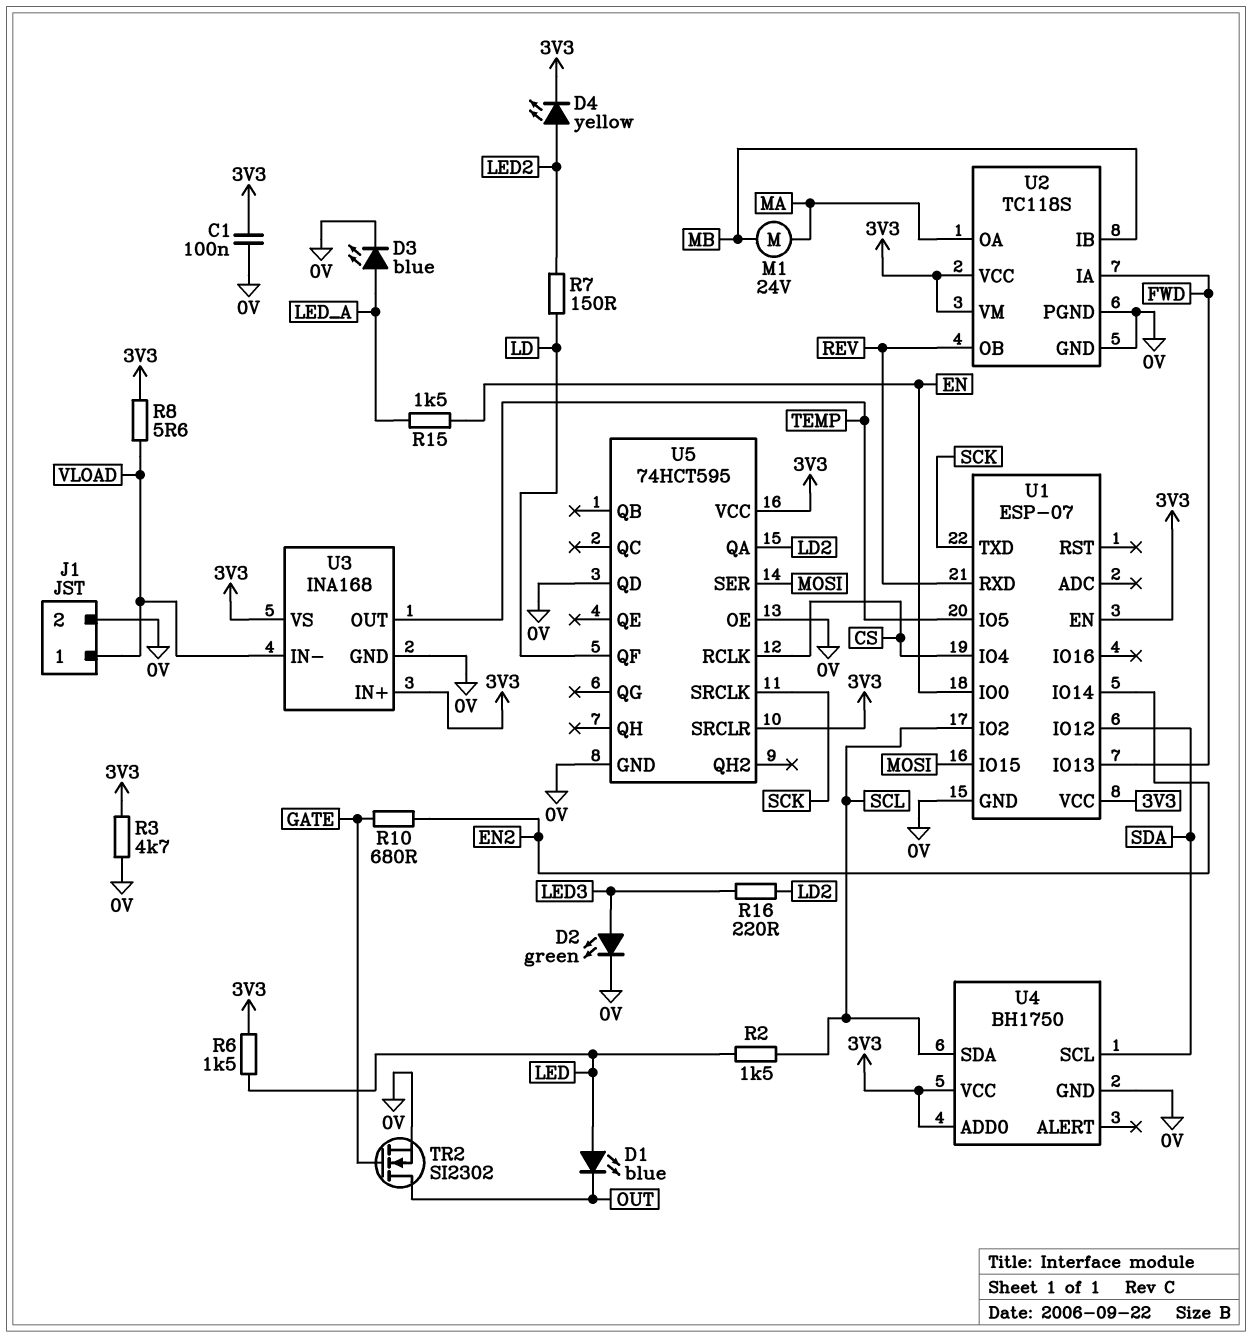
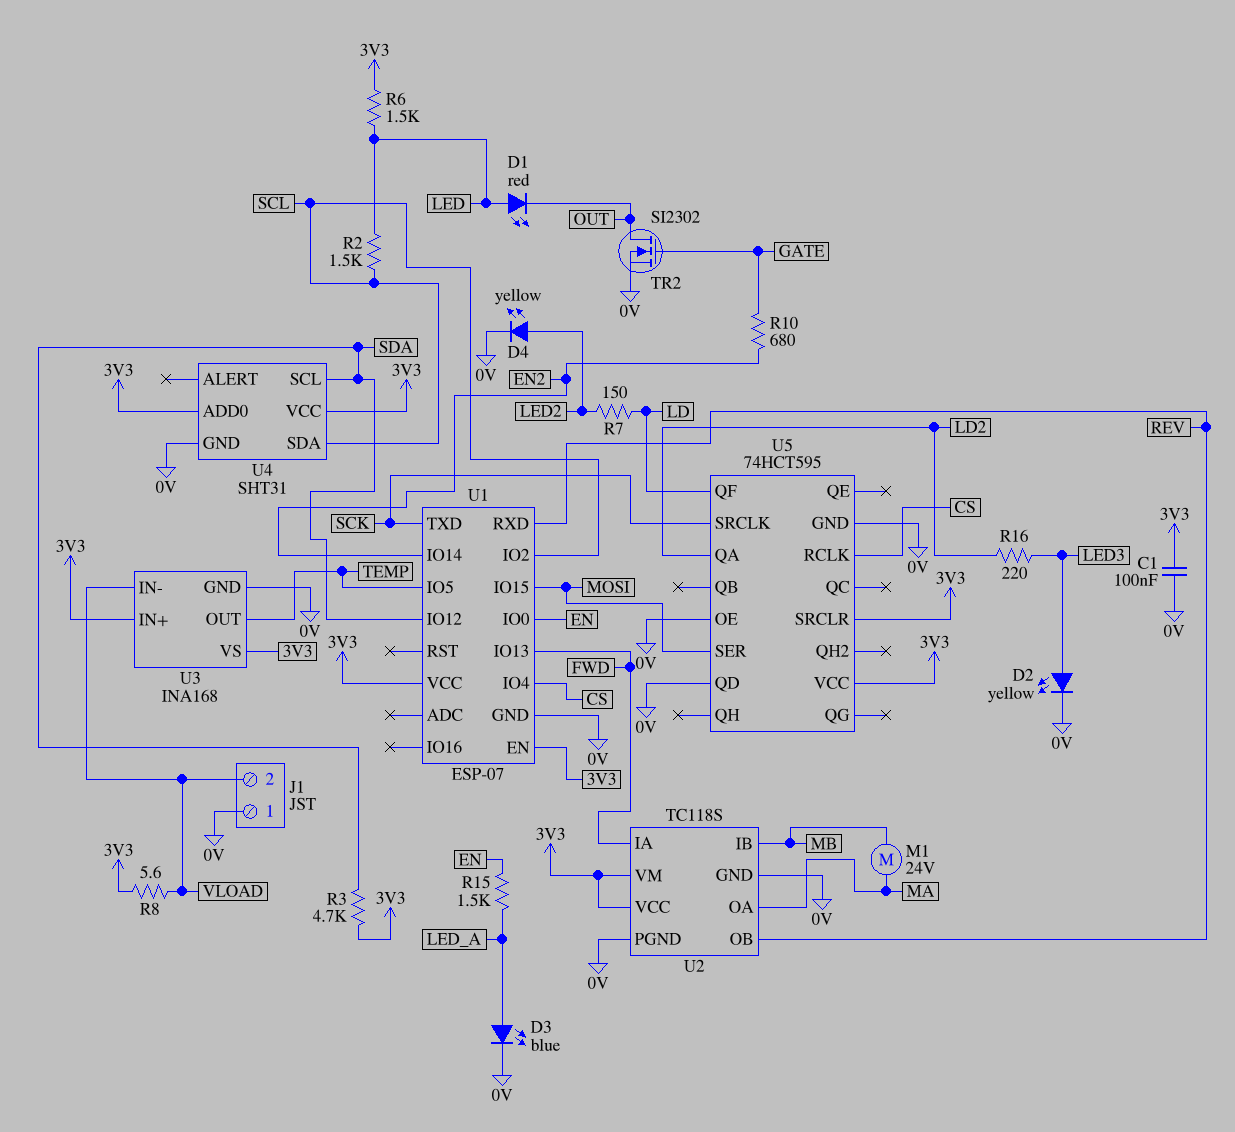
D1: LED blue (A LED, K OUT) -> LED red (A LED, K OUT)
D2: LED green (A LED3, K 0V) -> LED yellow (A LED3, K 0V)
D4: LED yellow (A LED2, K 3V3) -> LED yellow (A LED2, K 0V)
J1 pin 1: VLOAD -> 0V
J1 pin 2: 0V -> VLOAD
R3: 4.7k (0V, 3V3) -> 4.7k (3V3, SDA)
U4: BH1750 -> SHT31

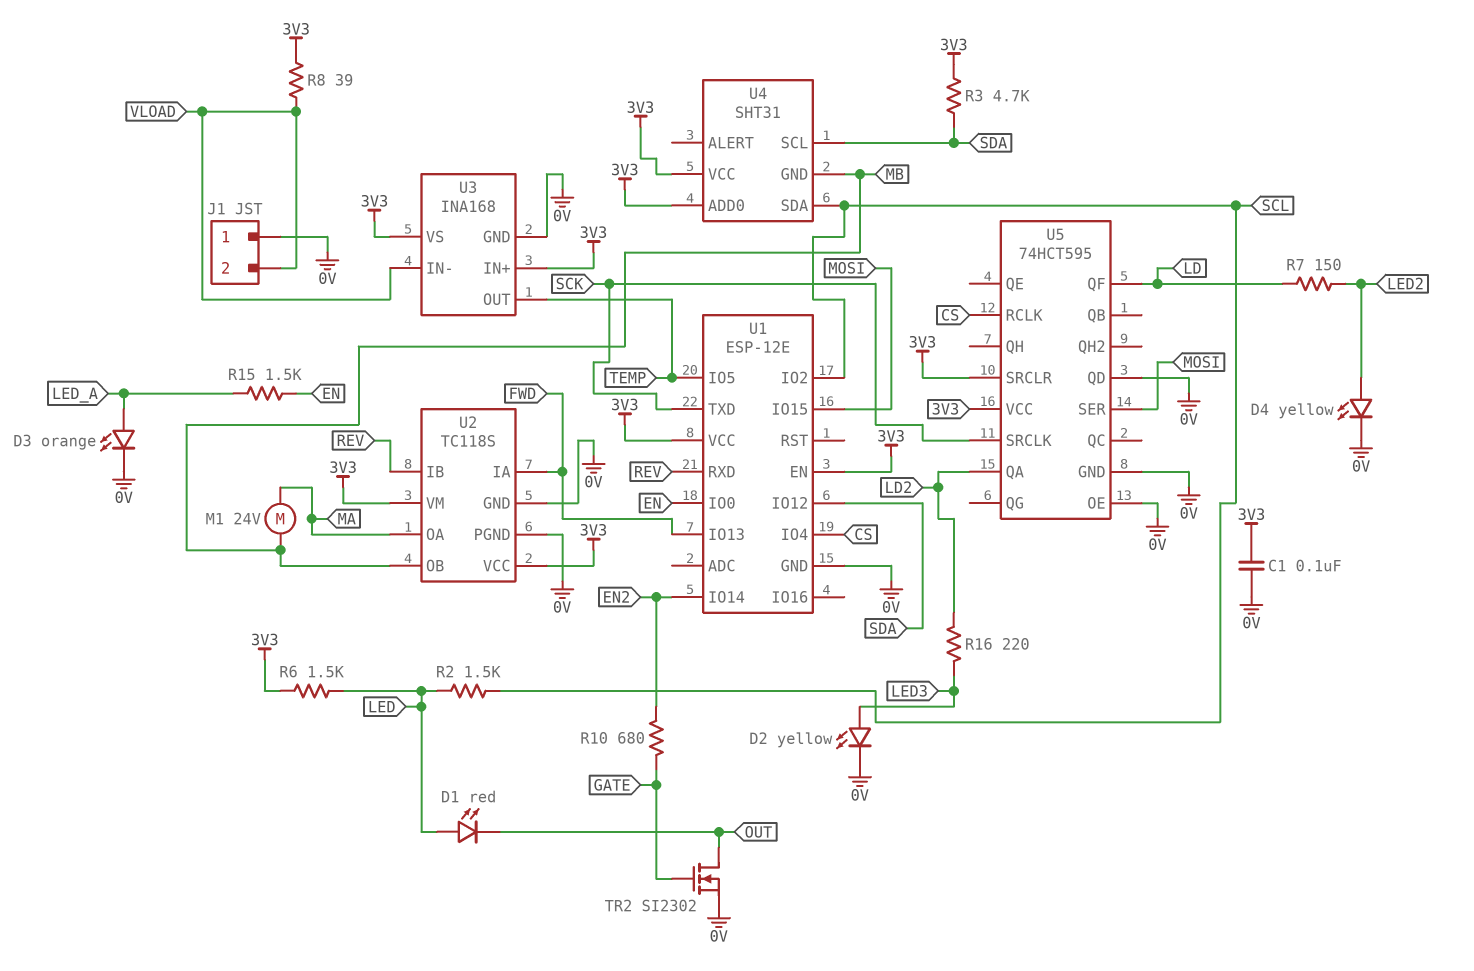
D3: LED blue (A LED_A, K 0V) -> LED orange (A LED_A, K 0V)
R8: 5.6 (3V3, VLOAD) -> 39 (3V3, VLOAD)
U1: ESP-07 -> ESP-12E
U2 pin IB: MB -> REV
U2 pin OB: REV -> MB
U4 pin GND: 0V -> MB

